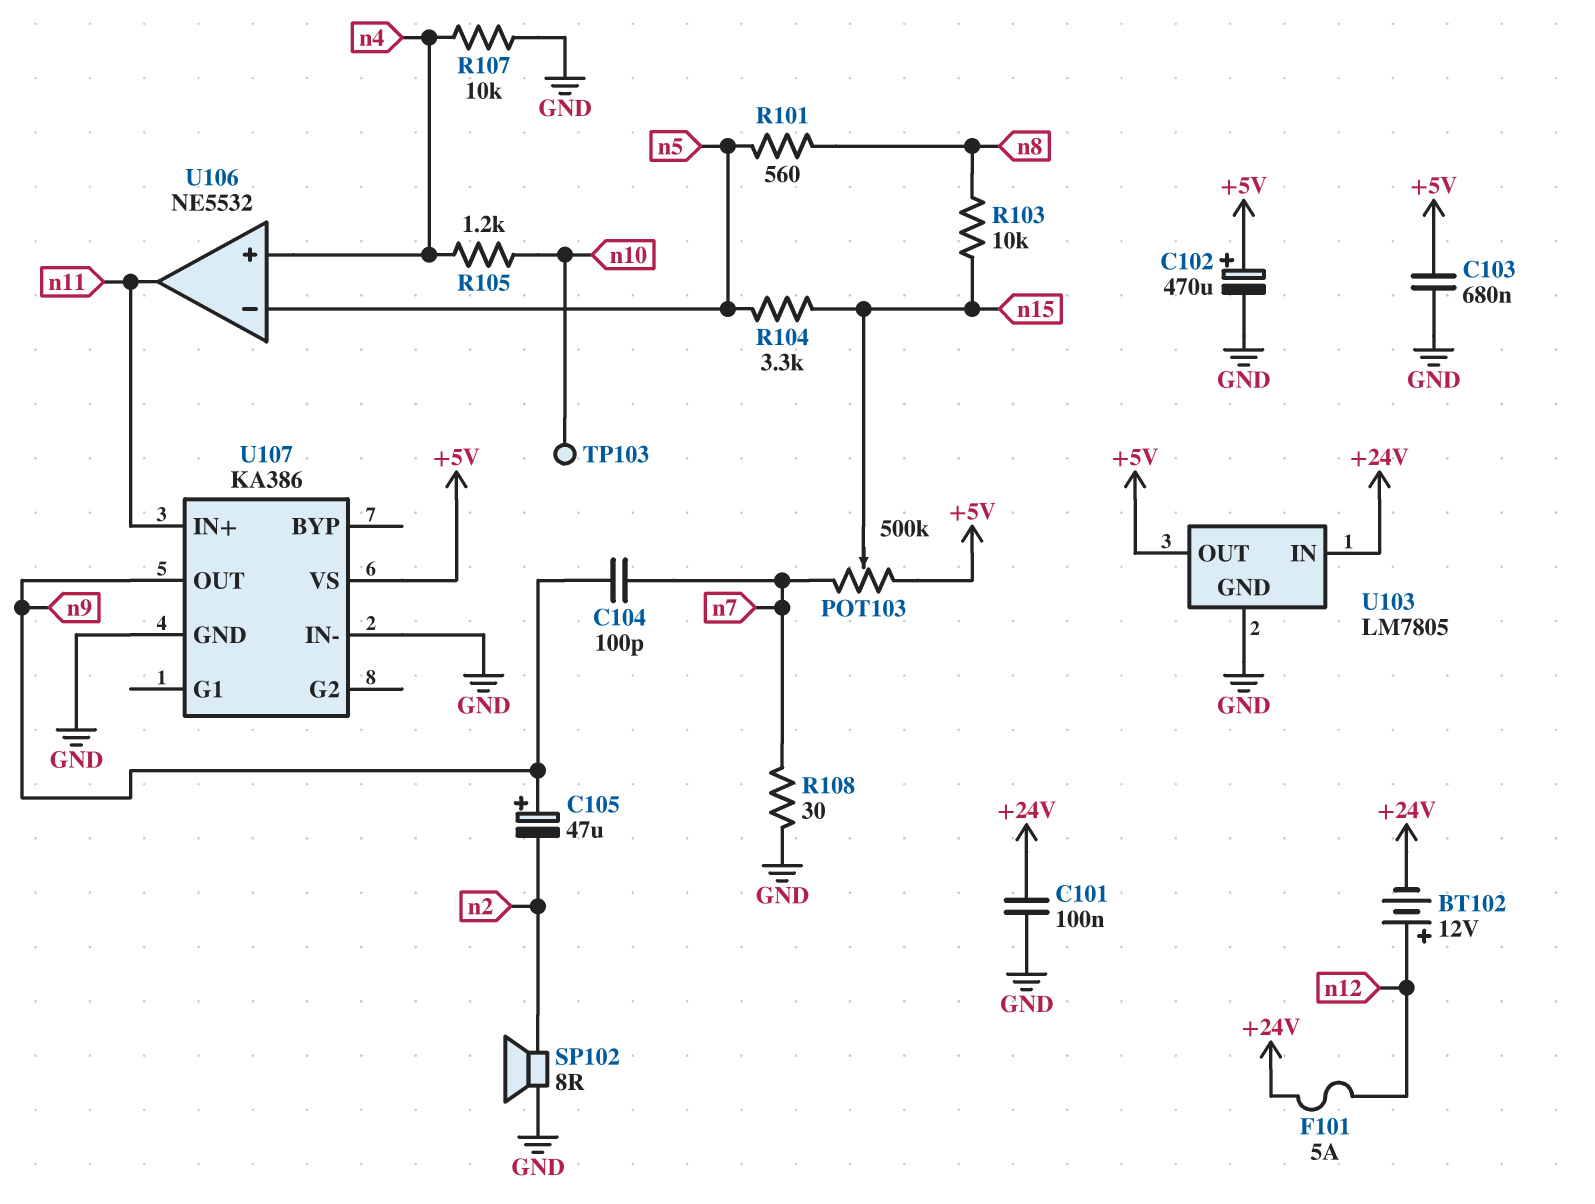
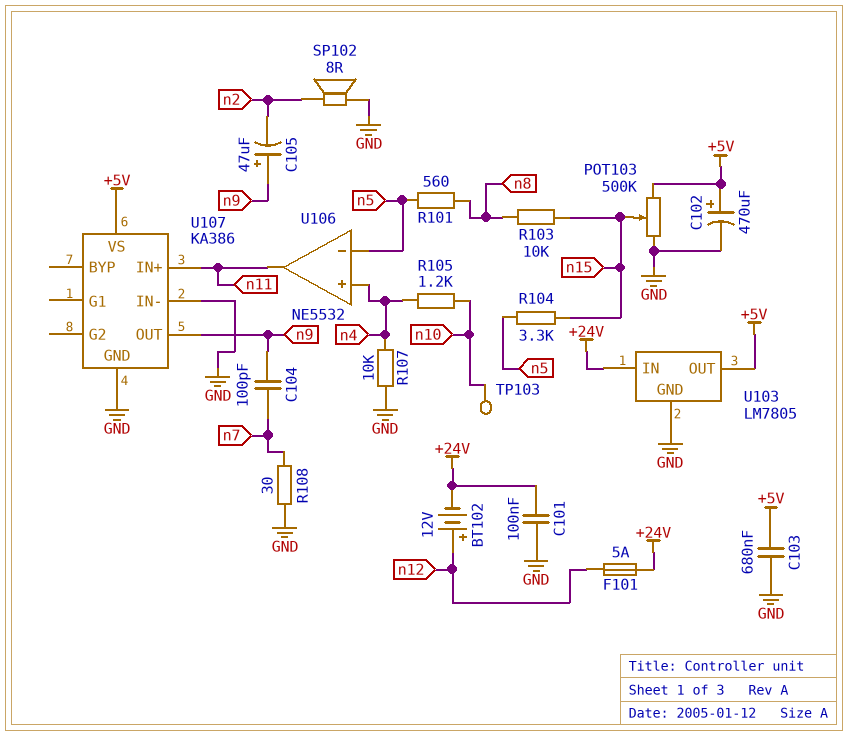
POT103: 500k (+5V, n7, wiper n15) -> 500k (+5V, GND, wiper n15)

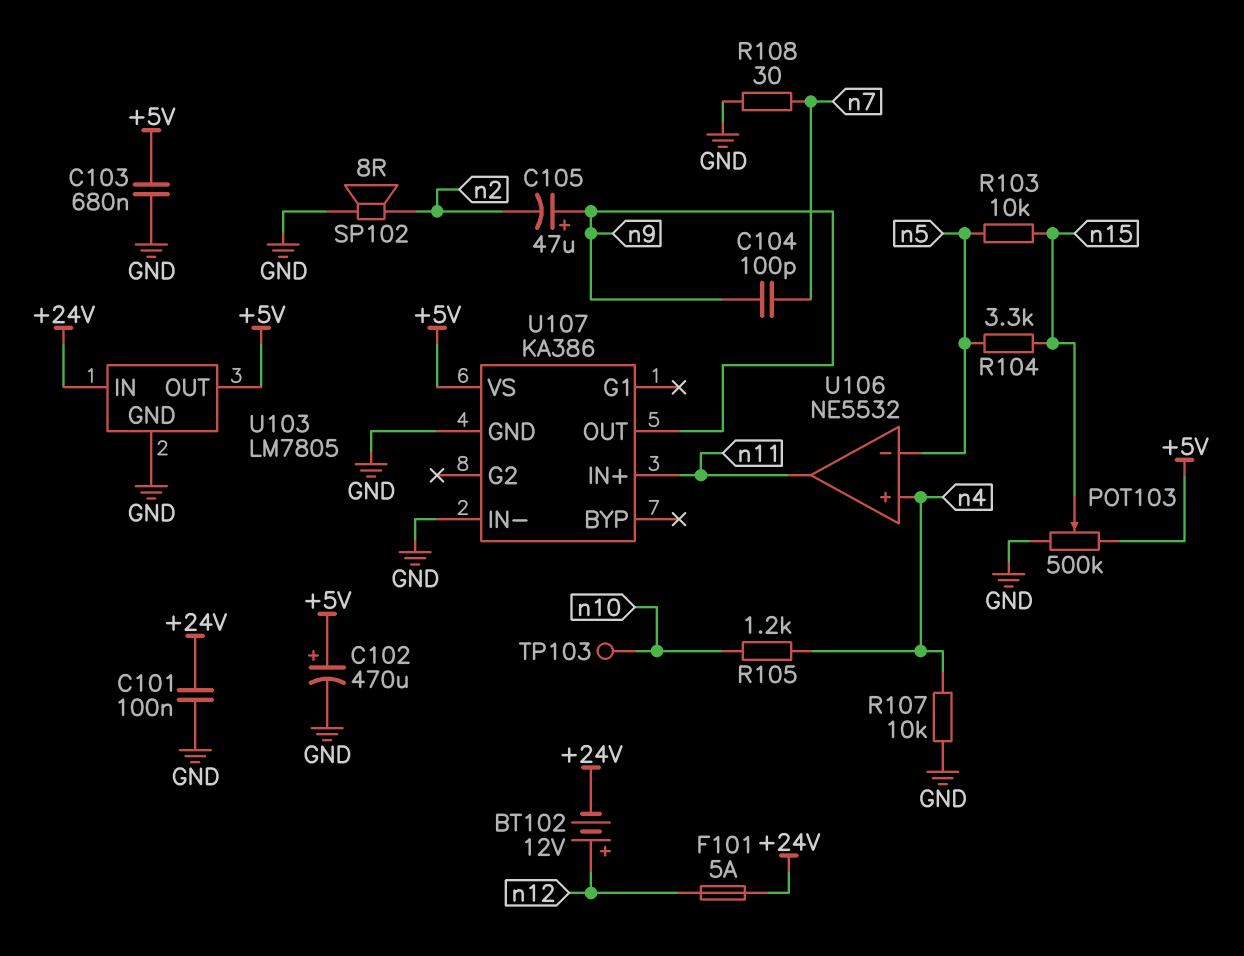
R101: 560 (n5, n8) -> none
R103: 10k (n8, n15) -> 10k (n5, n15)

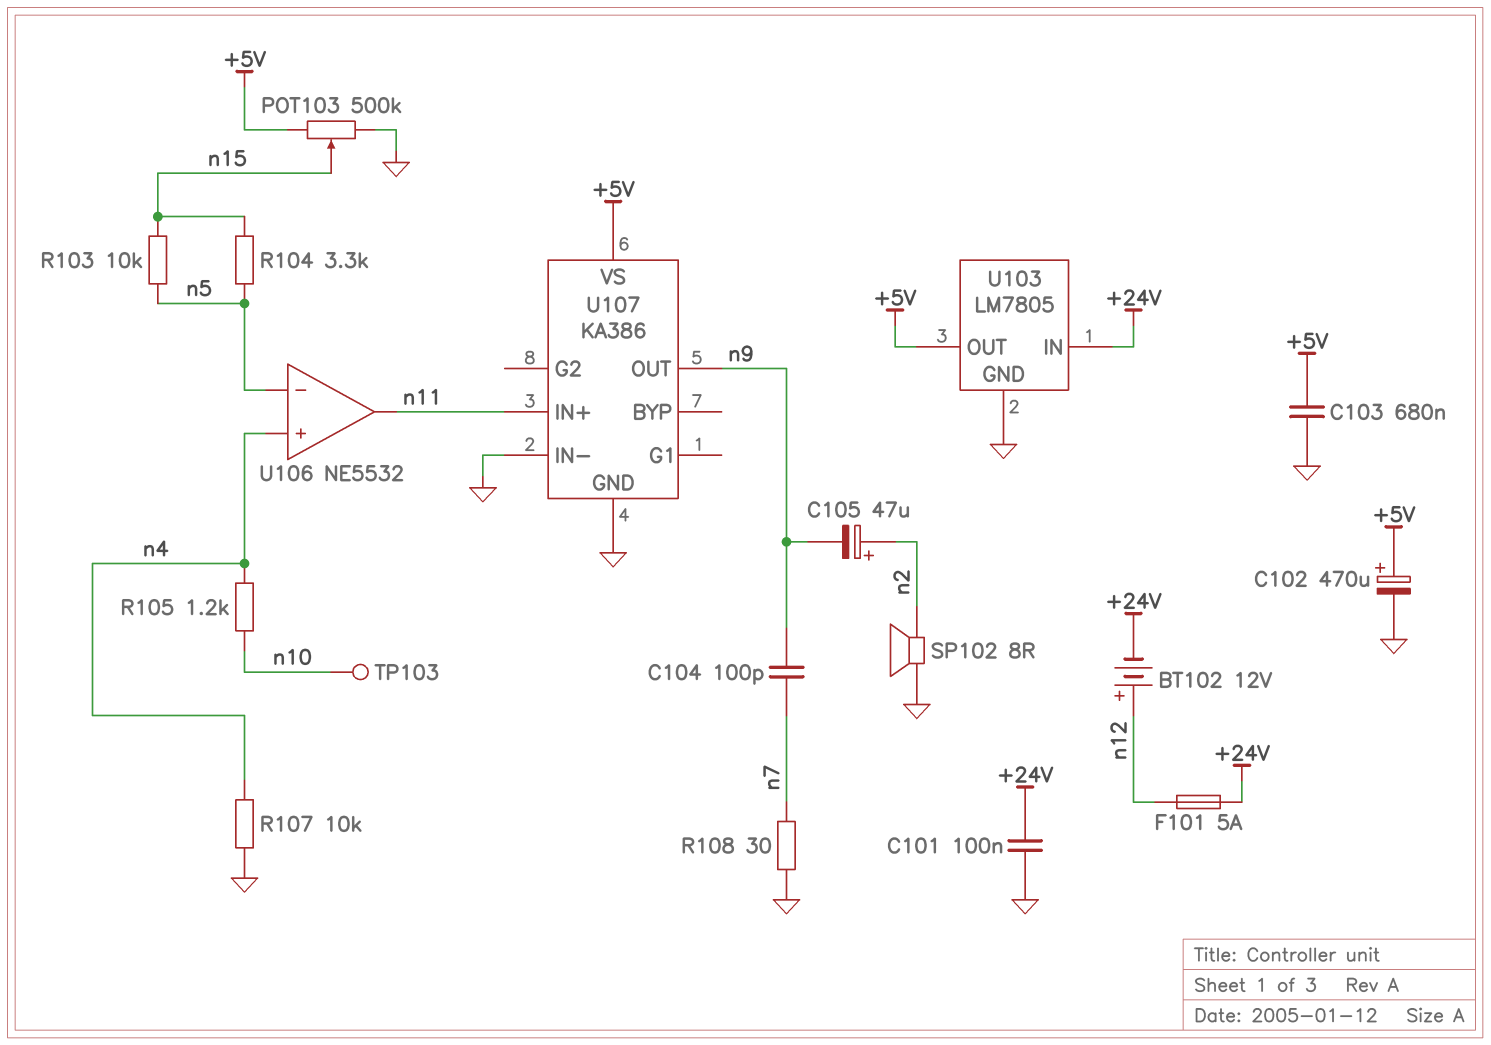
C105: 47uF (plus n9, minus n2) -> 47uF (plus n2, minus n9)

